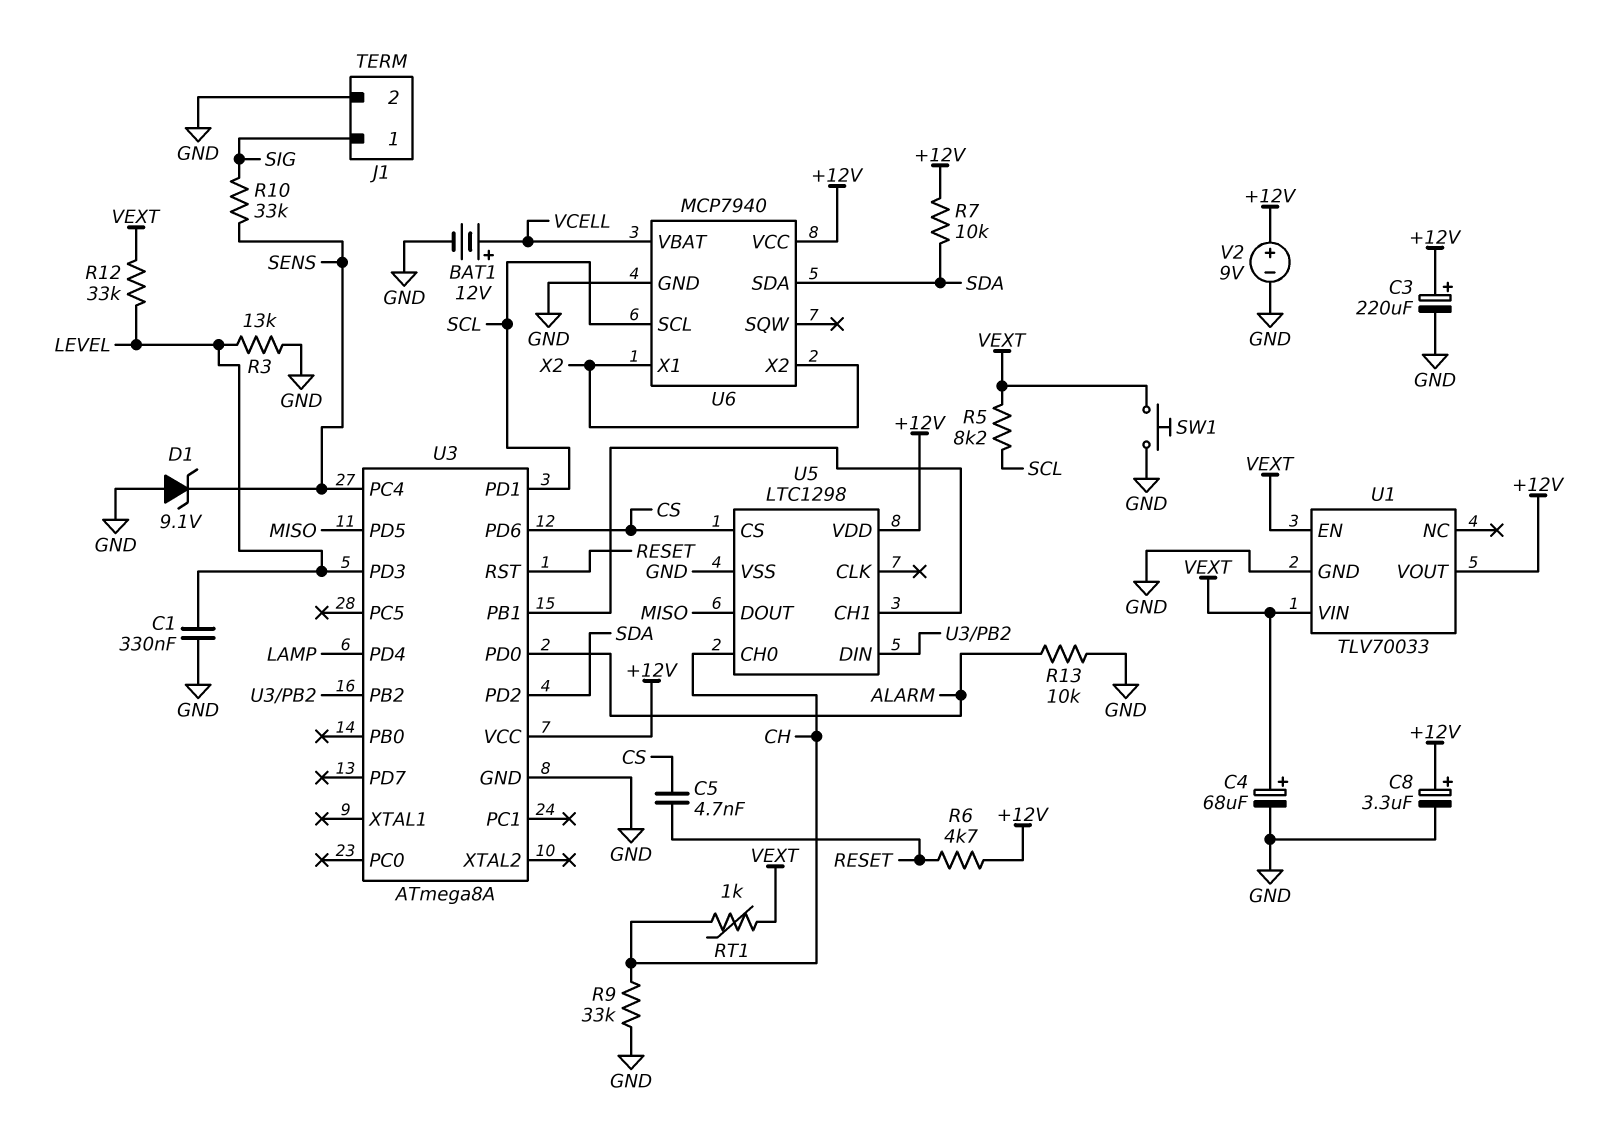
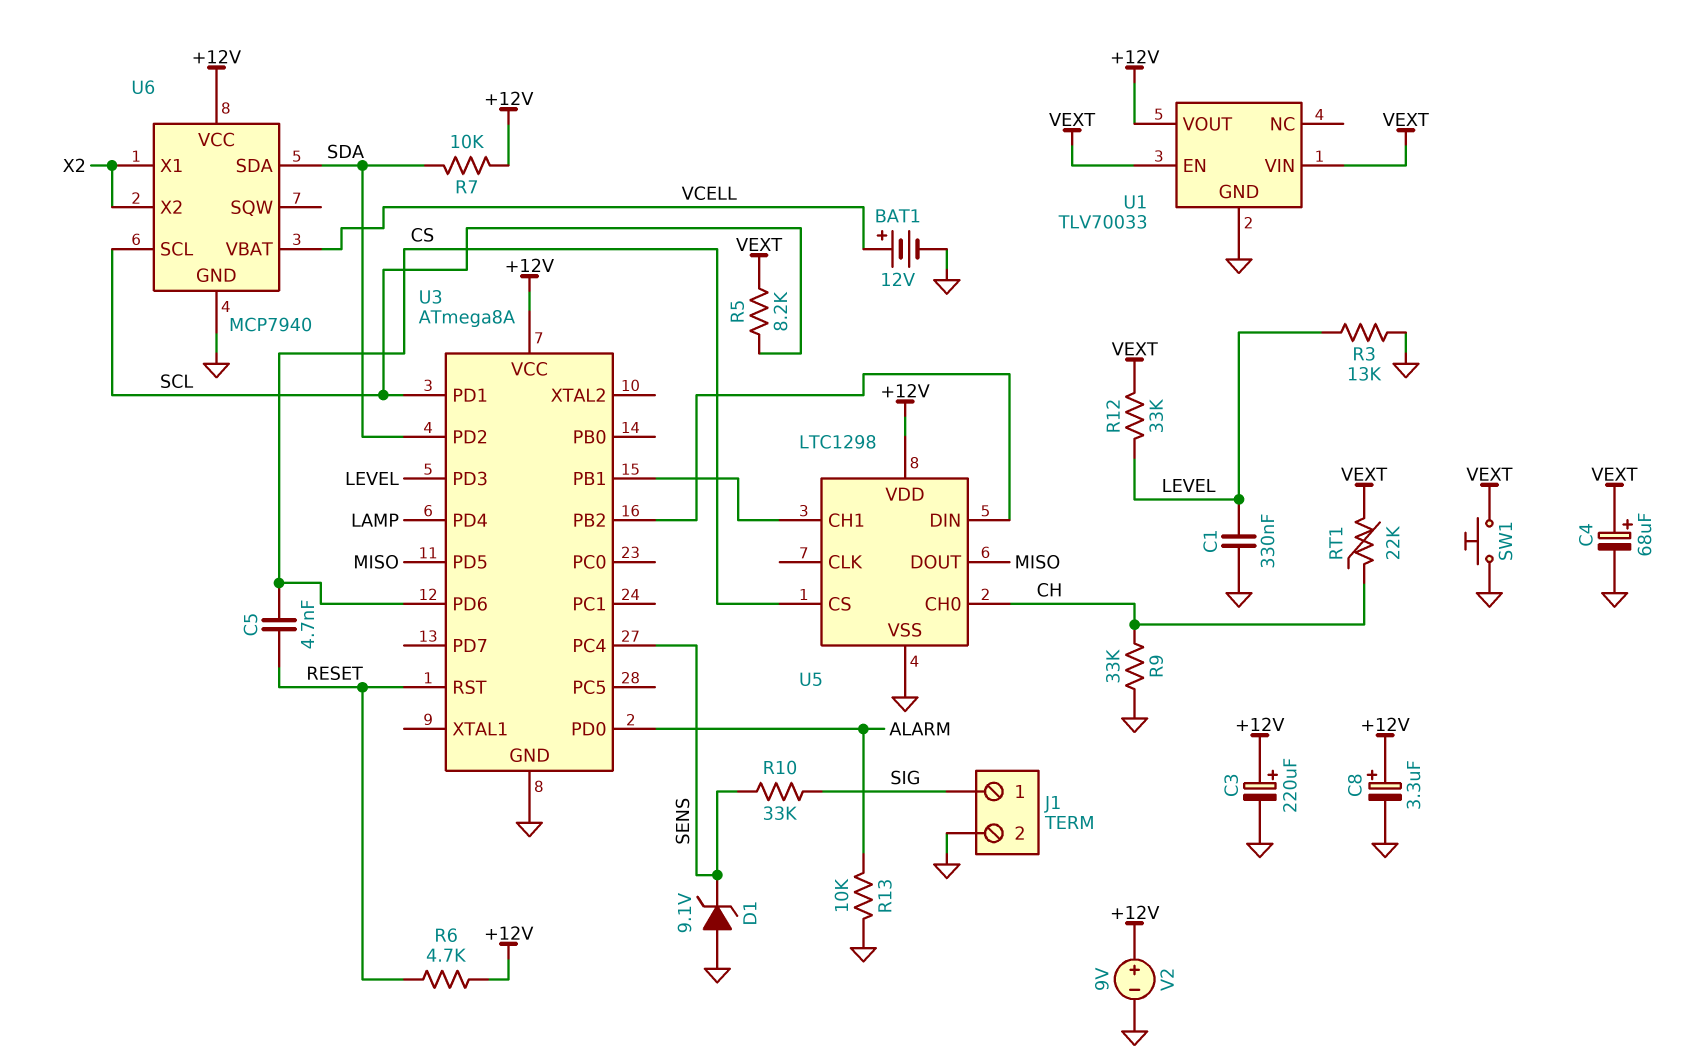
RT1: 1k (CH, VEXT) -> 22k (CH, VEXT)

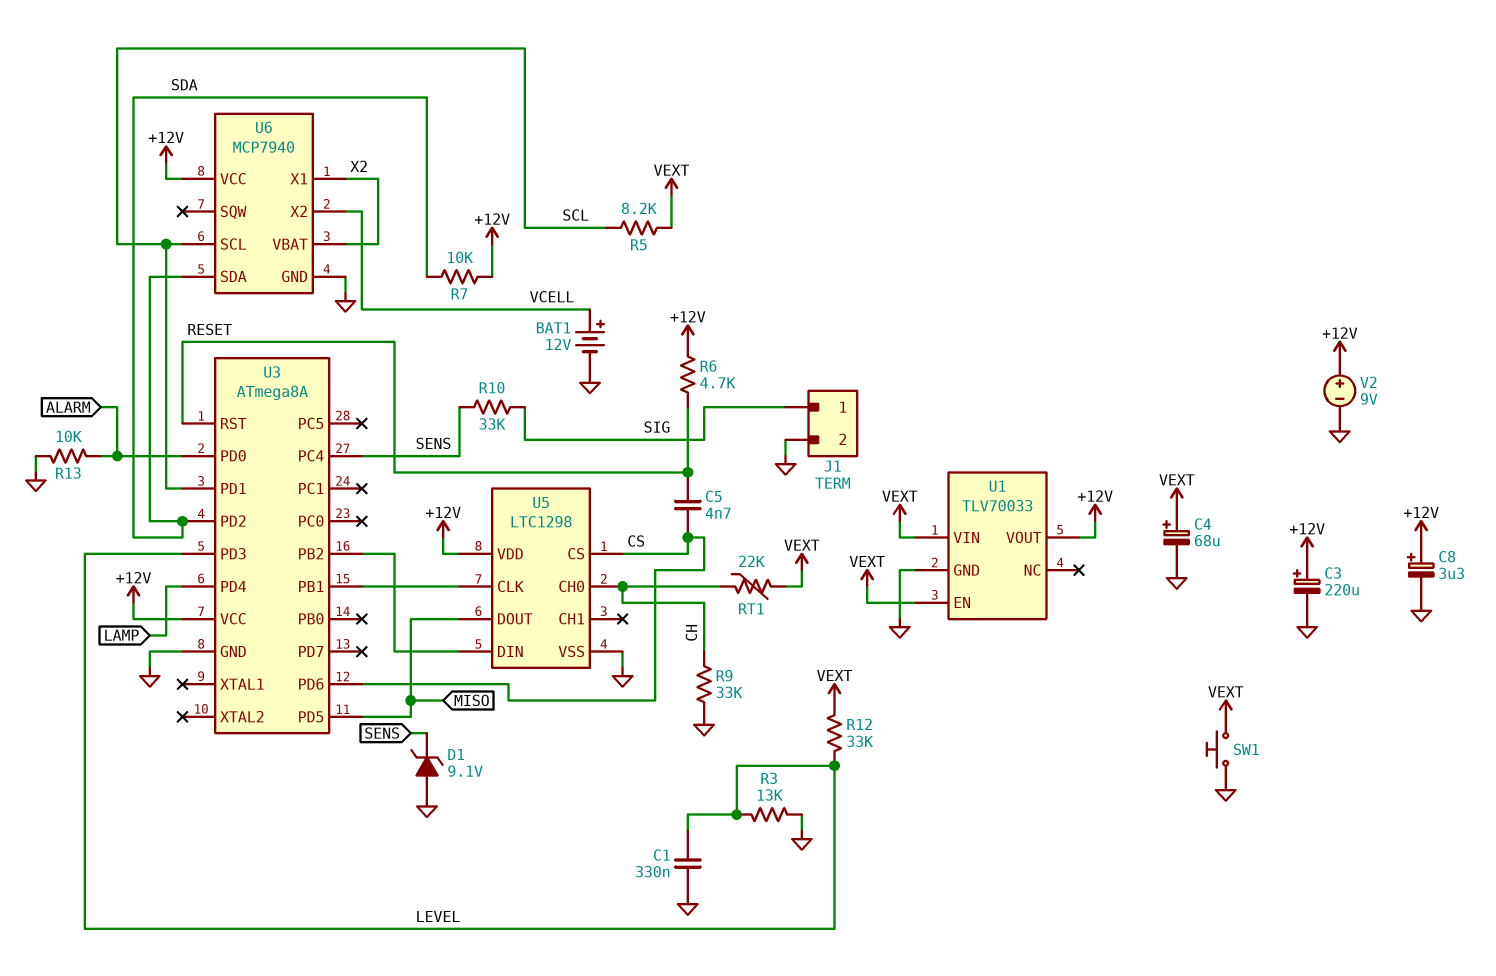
U5 pin CH1: U3/PB1 -> none
U5 pin CLK: none -> U3/PB1
U6 pin VBAT: VCELL -> X2
U6 pin X2: X2 -> VCELL

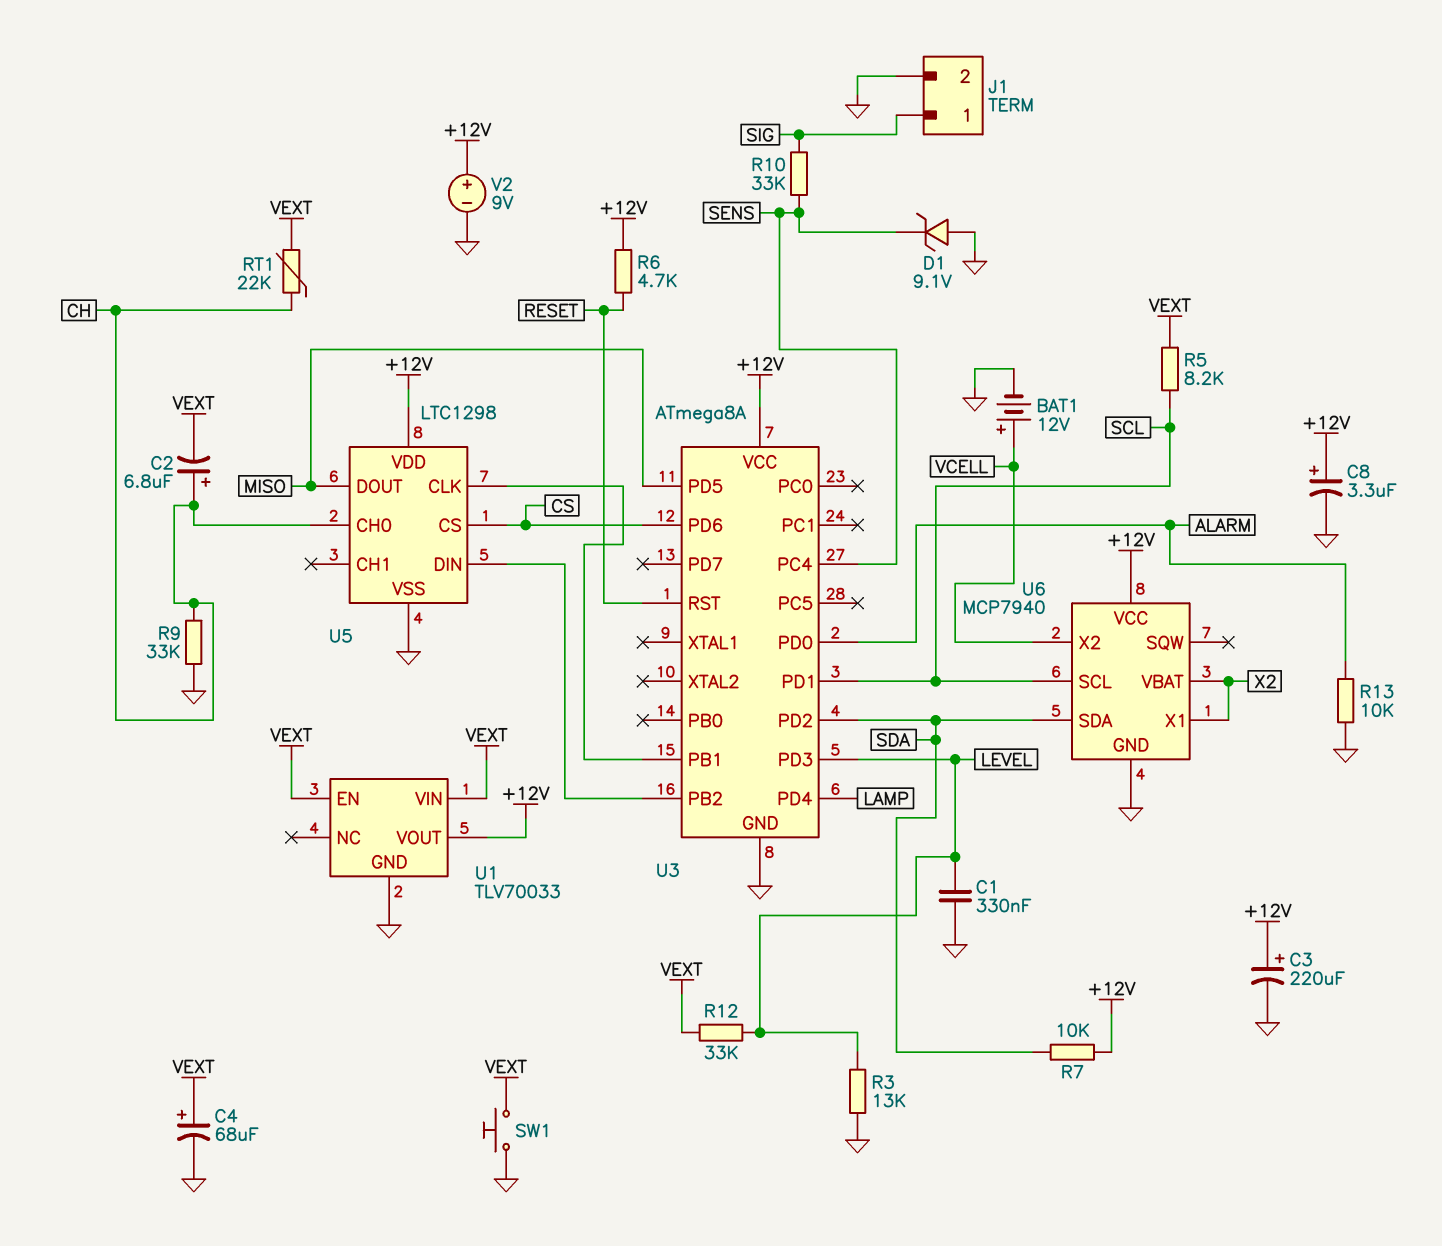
C2: none -> 6.8uF (plus CH, minus VEXT)
C5: 4.7nF (CS, RESET) -> none

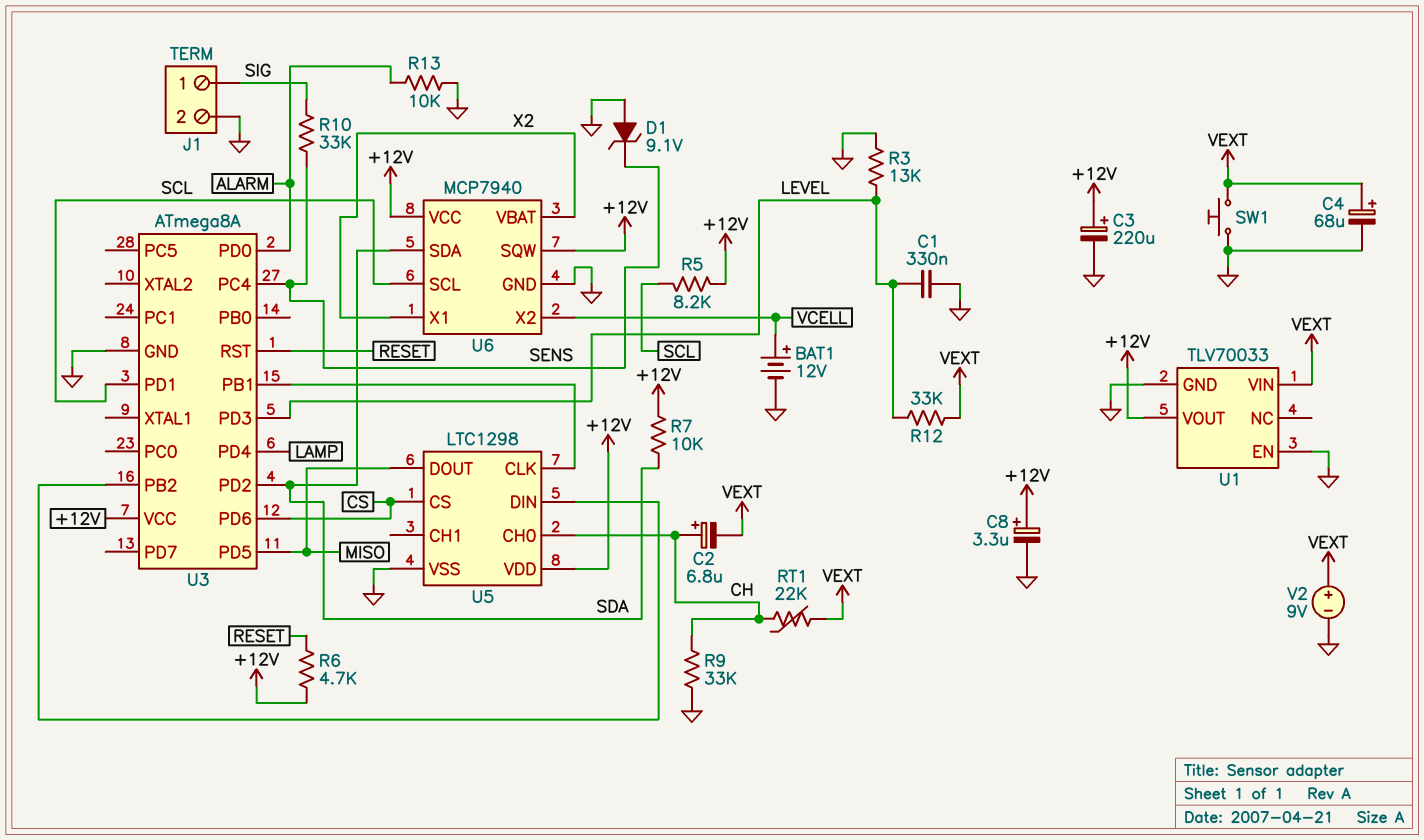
R5: 8.2k (SCL, VEXT) -> 8.2k (+12V, SCL)
U1 pin EN: VEXT -> GND
U6 pin SQW: none -> +12V
V2: 9V (plus +12V, minus GND) -> 9V (plus VEXT, minus GND)

